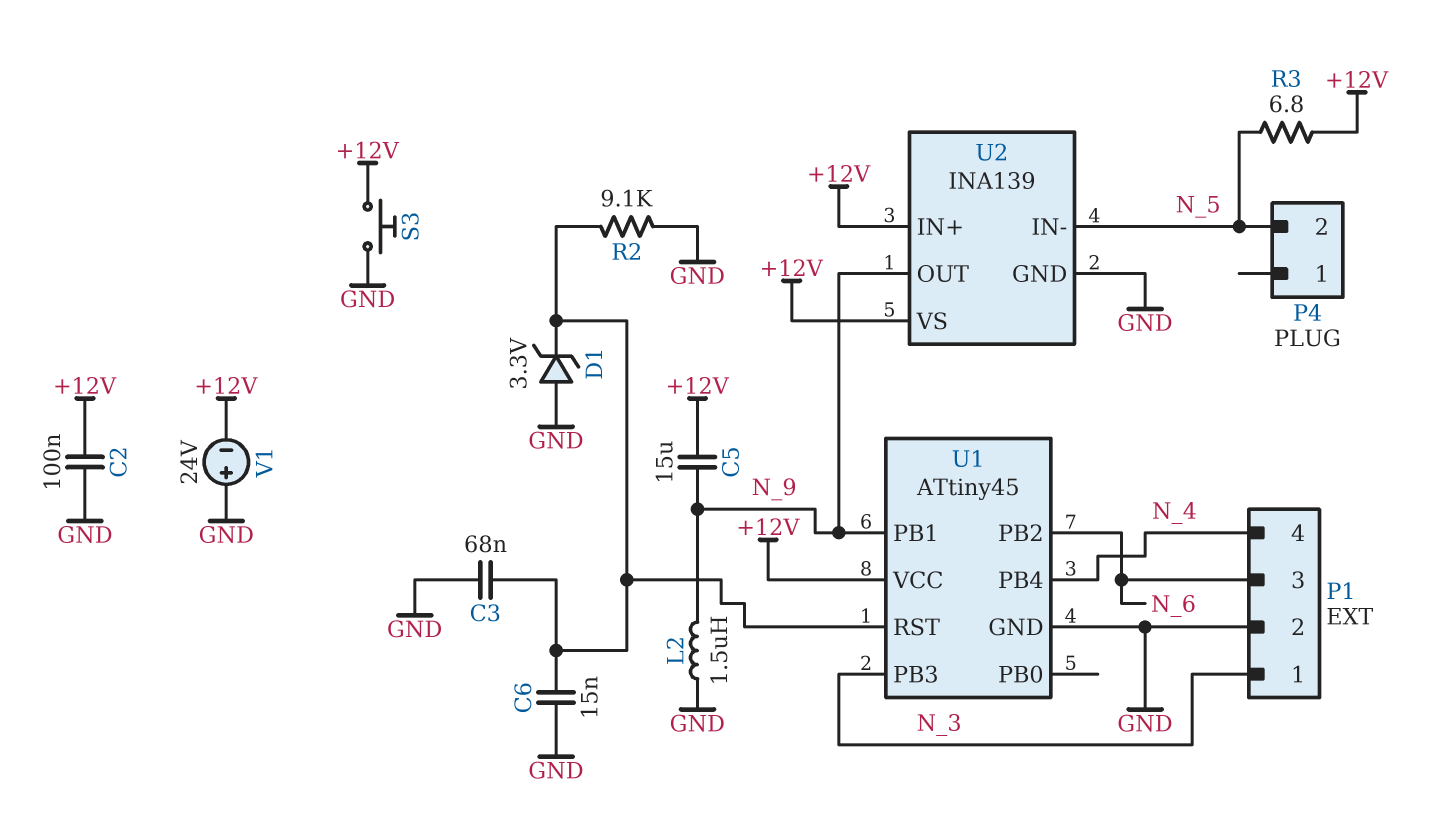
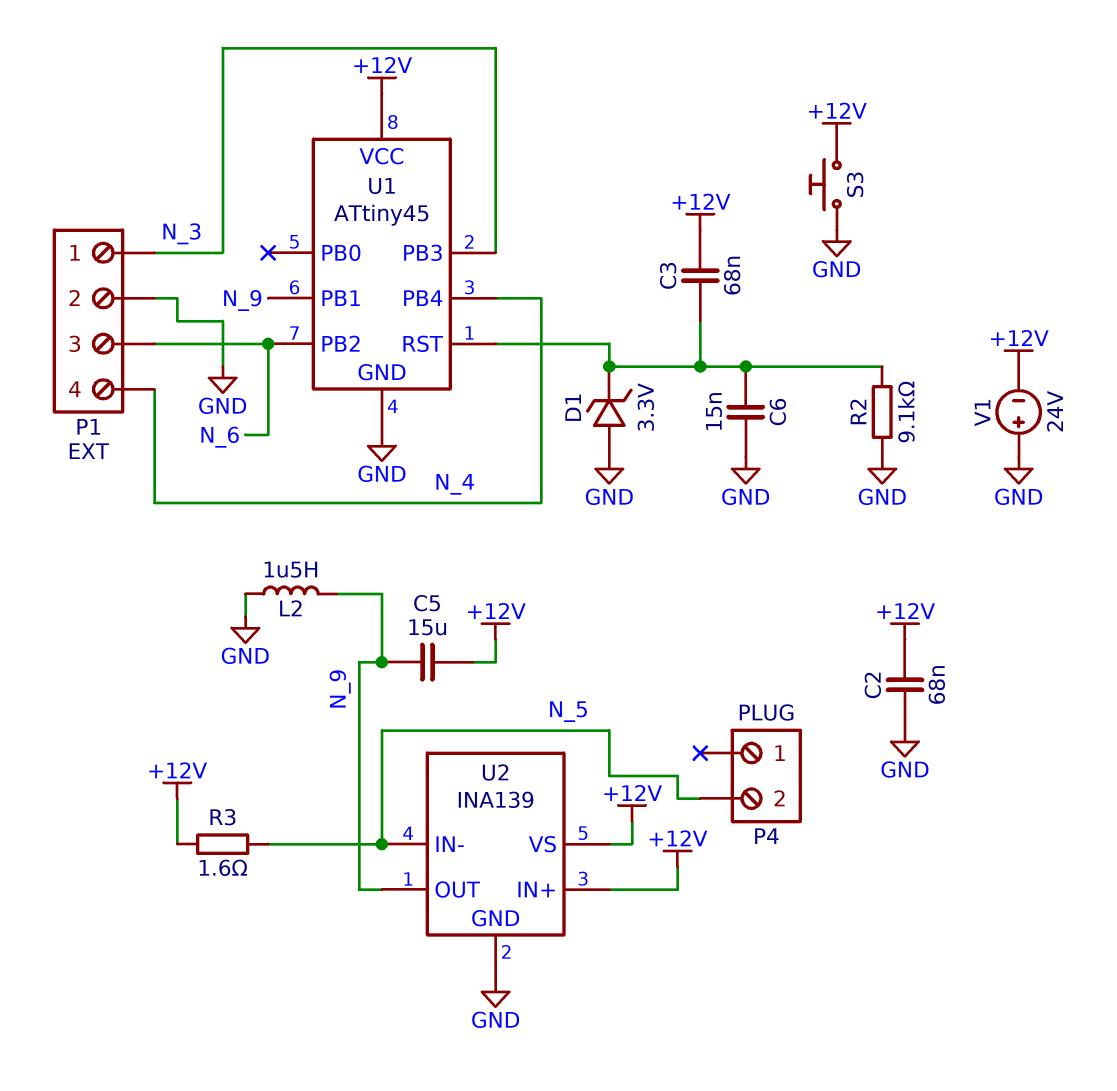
C2: 100nF (+12V, GND) -> 68nF (+12V, GND)
C3: 68nF (GND, U1/RST) -> 68nF (+12V, U1/RST)
R3: 6.8 (+12V, N_5) -> 1.6 (+12V, N_5)

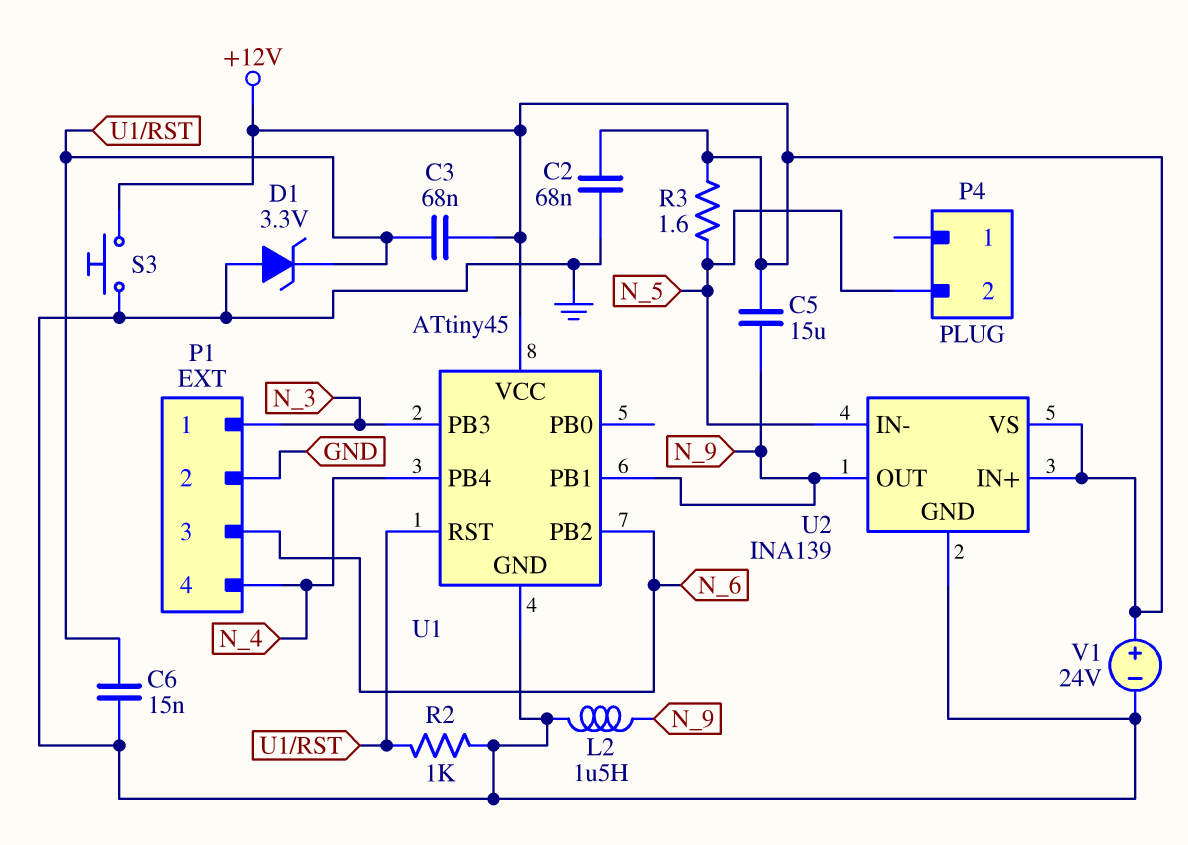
R2: 9.1k (GND, U1/RST) -> 1k (GND, U1/RST)
V1: 24V (plus GND, minus +12V) -> 24V (plus +12V, minus GND)

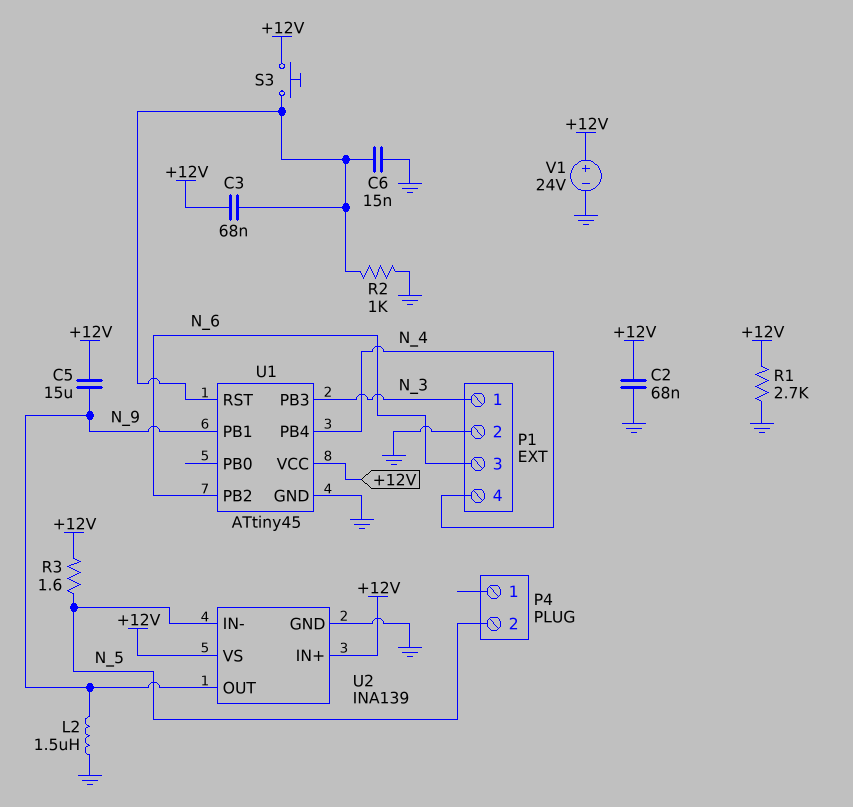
D1: zener 3.3V (A GND, K U1/RST) -> none
R1: none -> 2.7k (+12V, GND)
S3: button (+12V, GND) -> button (+12V, U1/RST)

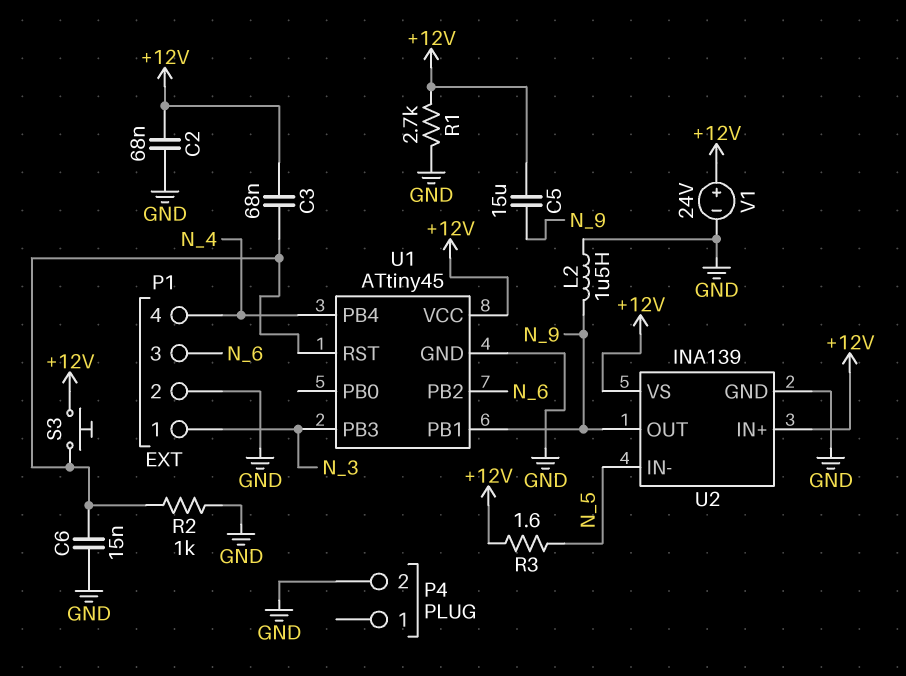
P4 pin 2: N_5 -> GND

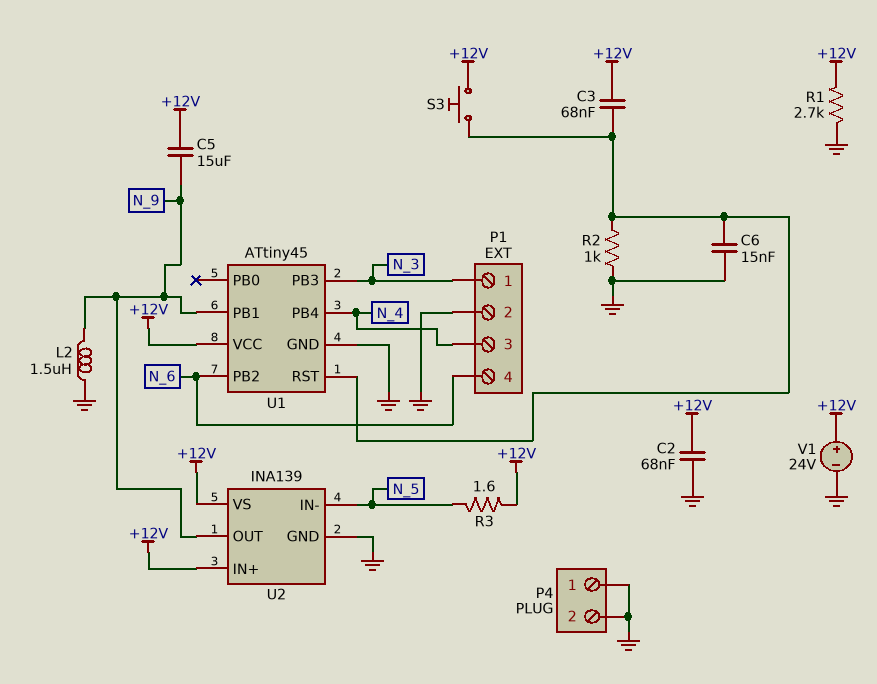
P1 pin 3: N_6 -> N_4
P1 pin 4: N_4 -> N_6
P4 pin 1: none -> GND

